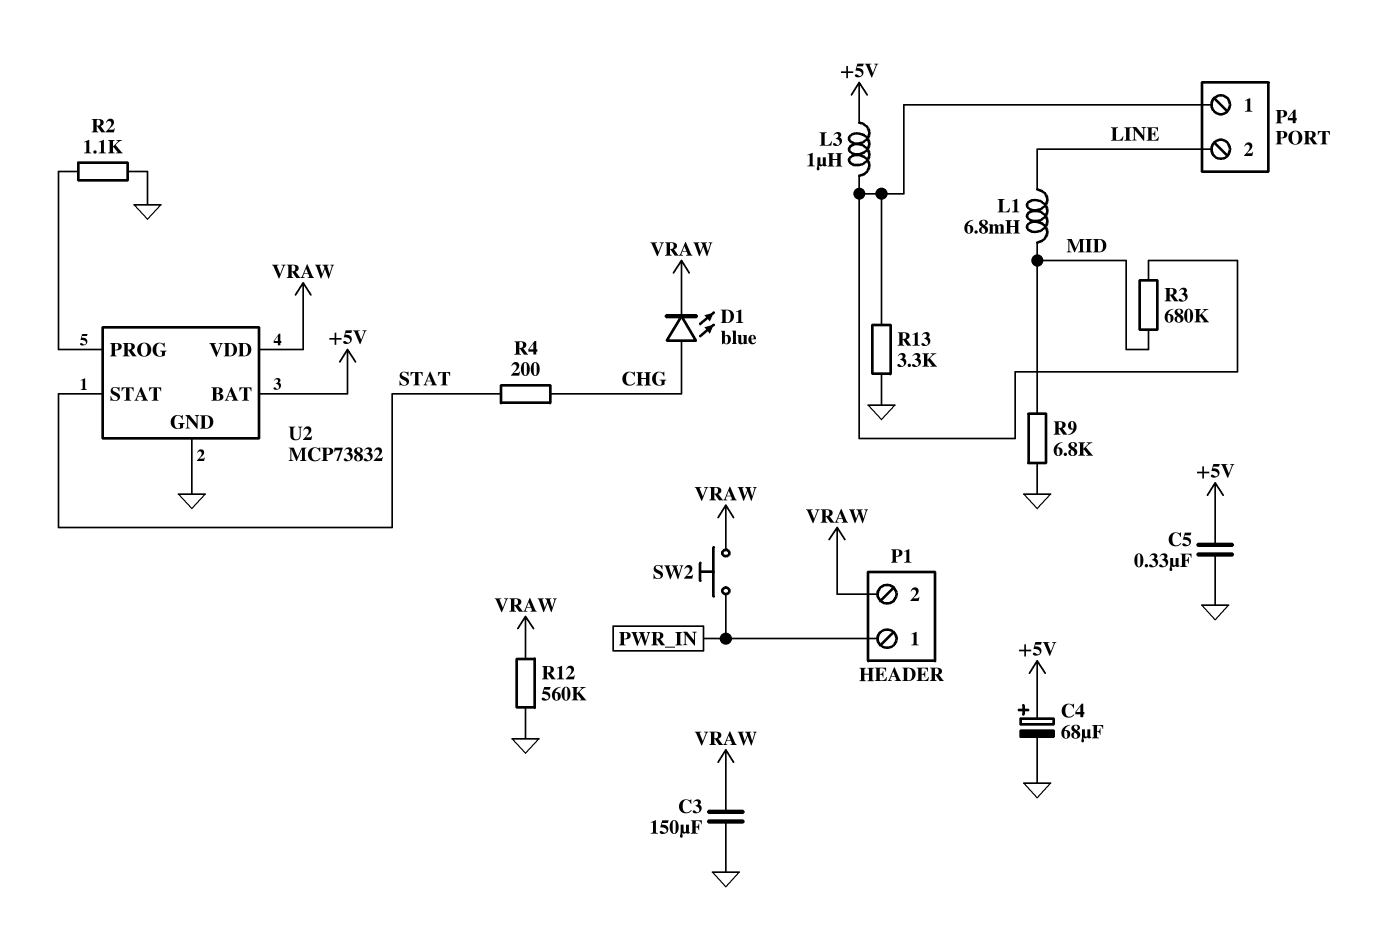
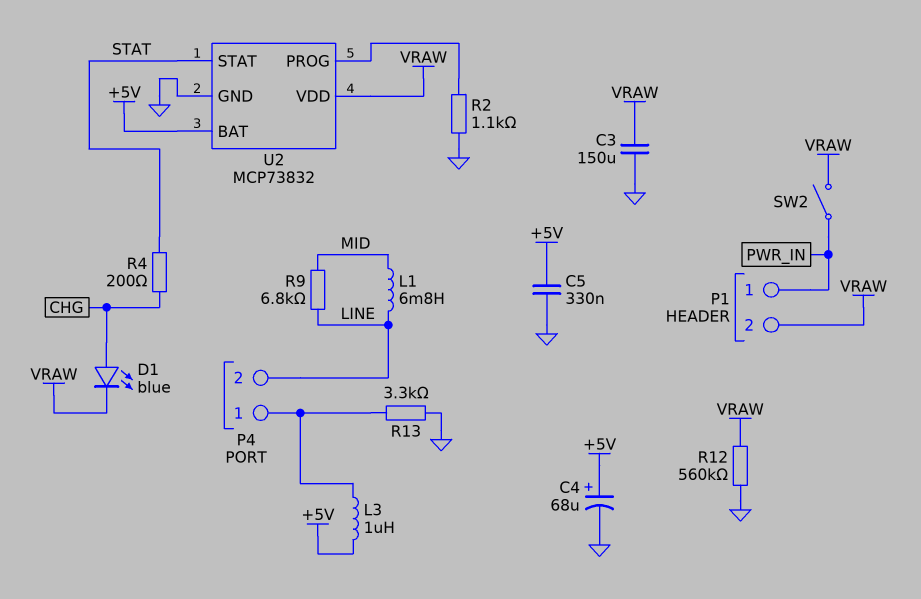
R3: 680k (MID, P4/1) -> none
R9: 6.8k (GND, MID) -> 6.8k (LINE, MID)
SW2: button (PWR_IN, VRAW) -> switch (PWR_IN, VRAW)

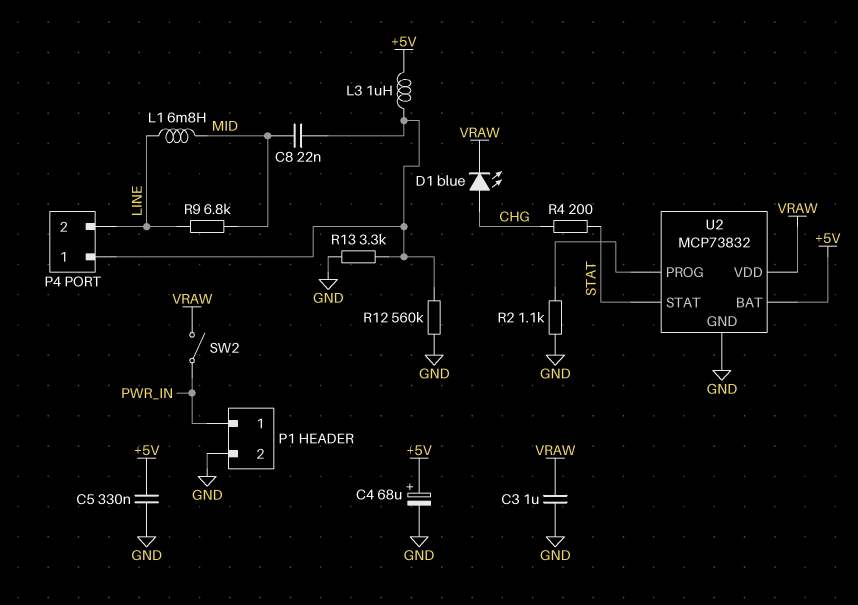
C3: 150uF (GND, VRAW) -> 1uF (GND, VRAW)
C8: none -> 22nF (MID, P4/1)
P1 pin 2: VRAW -> GND
R12: 560k (GND, VRAW) -> 560k (GND, P4/1)

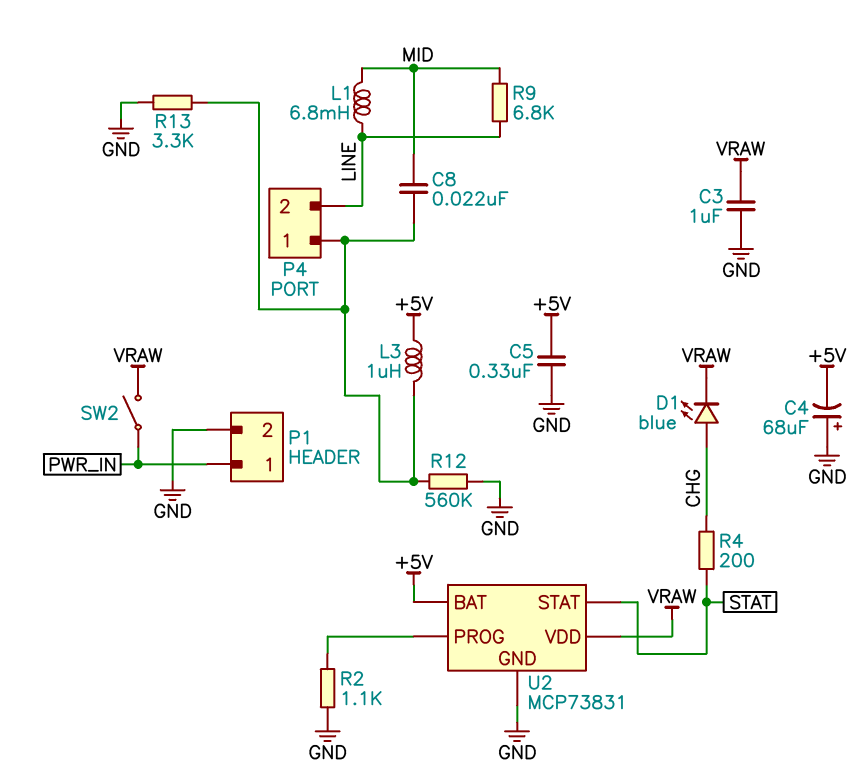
C4: 68uF (plus +5V, minus GND) -> 68uF (plus GND, minus +5V)
U2: MCP73832 -> MCP73831

